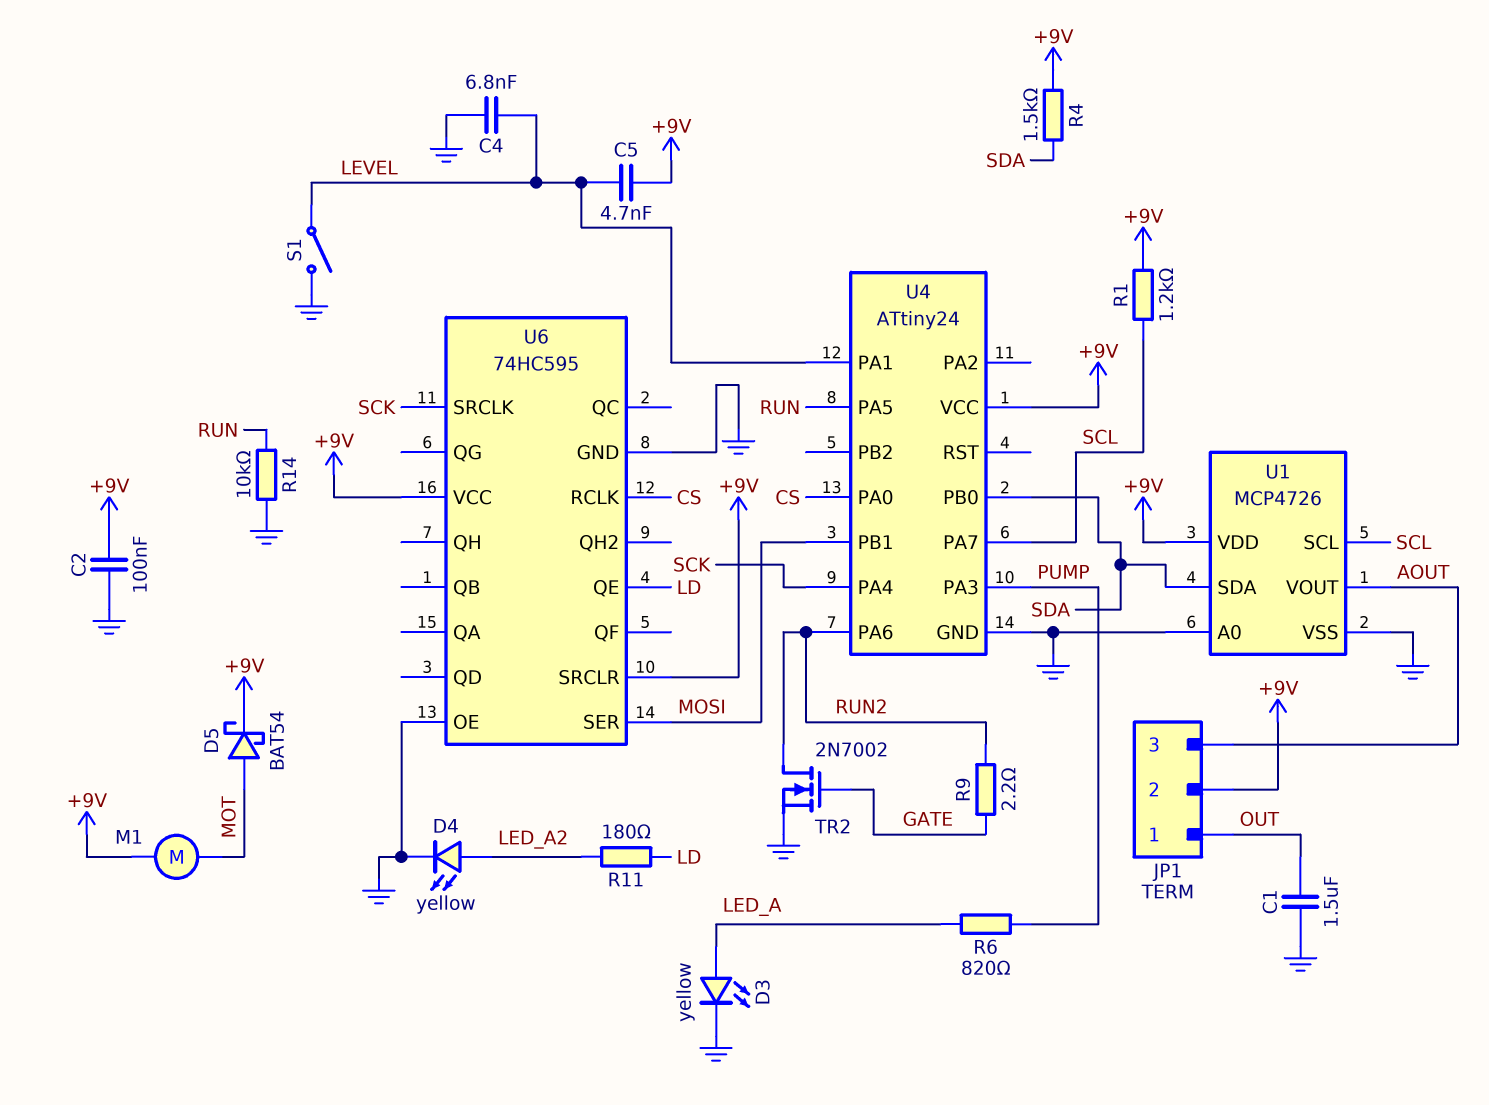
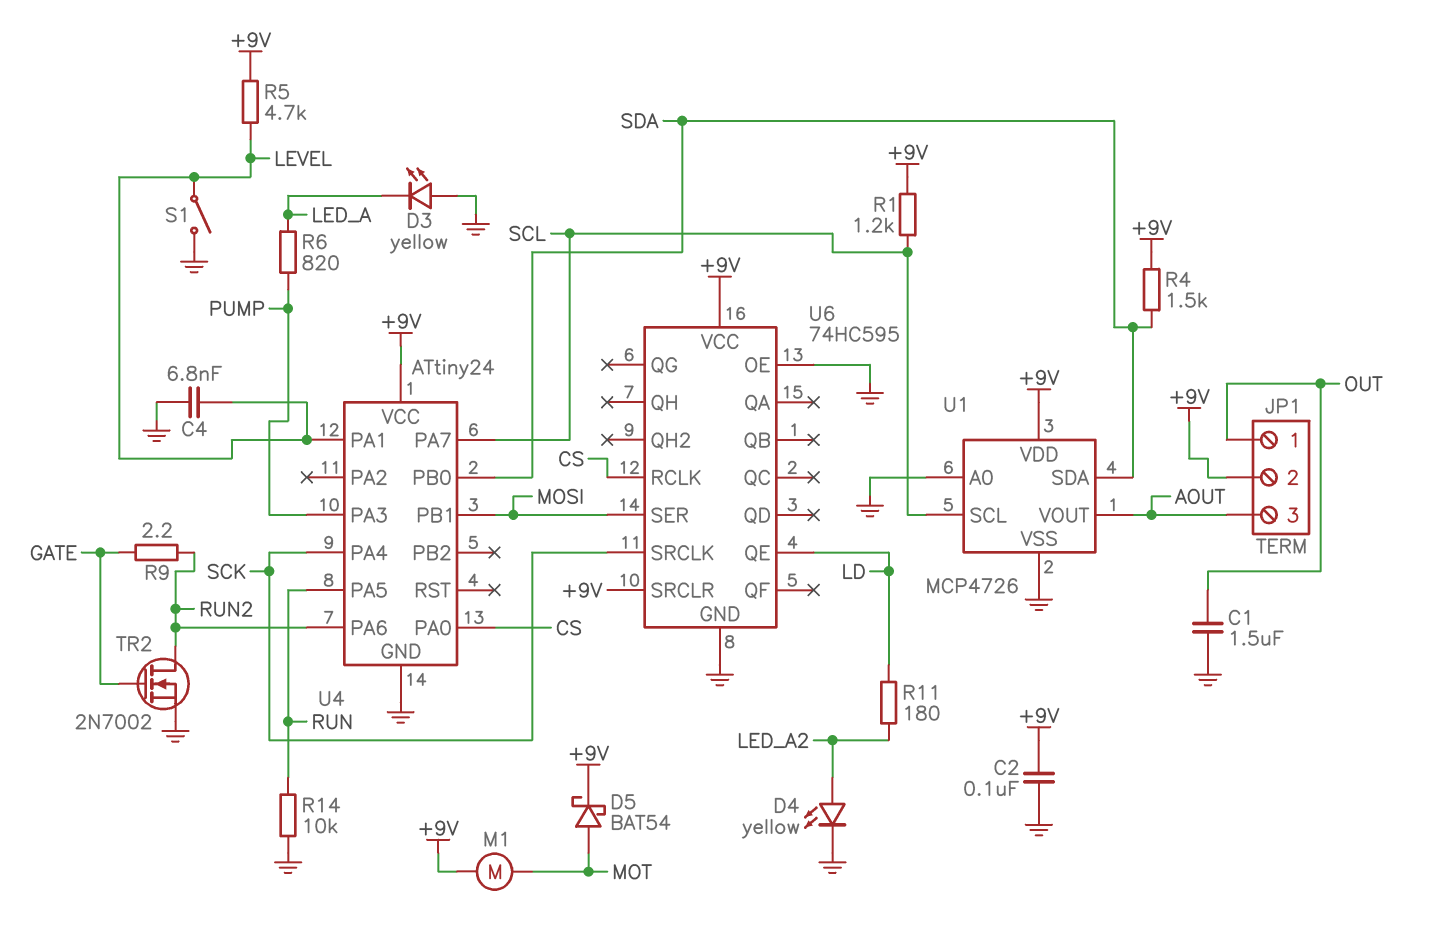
C5: 4.7nF (+9V, LEVEL) -> none
D3: LED yellow (A LED_A, K GND) -> LED yellow (A GND, K LED_A)
R5: none -> 4.7k (+9V, LEVEL)

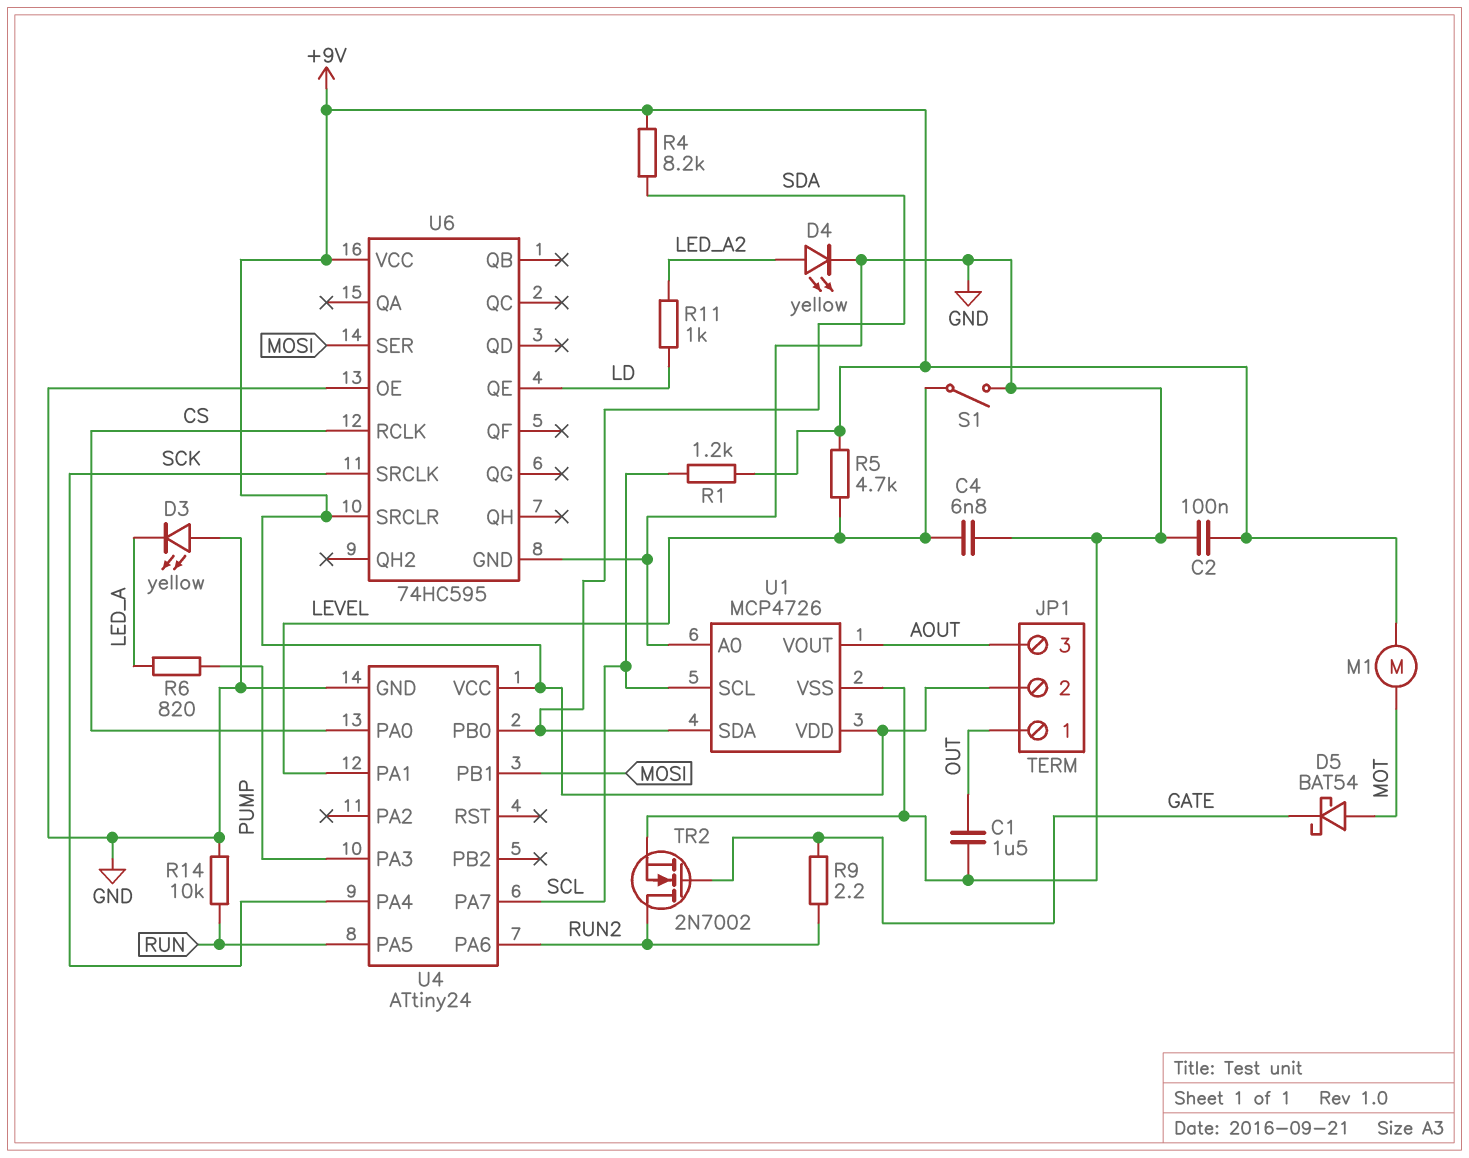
D5: schottky BAT54 (A MOT, K +9V) -> schottky BAT54 (A MOT, K GATE)
R4: 1.5k (+9V, SDA) -> 8.2k (+9V, SDA)
R11: 180 (LD, LED_A2) -> 1k (LD, LED_A2)

